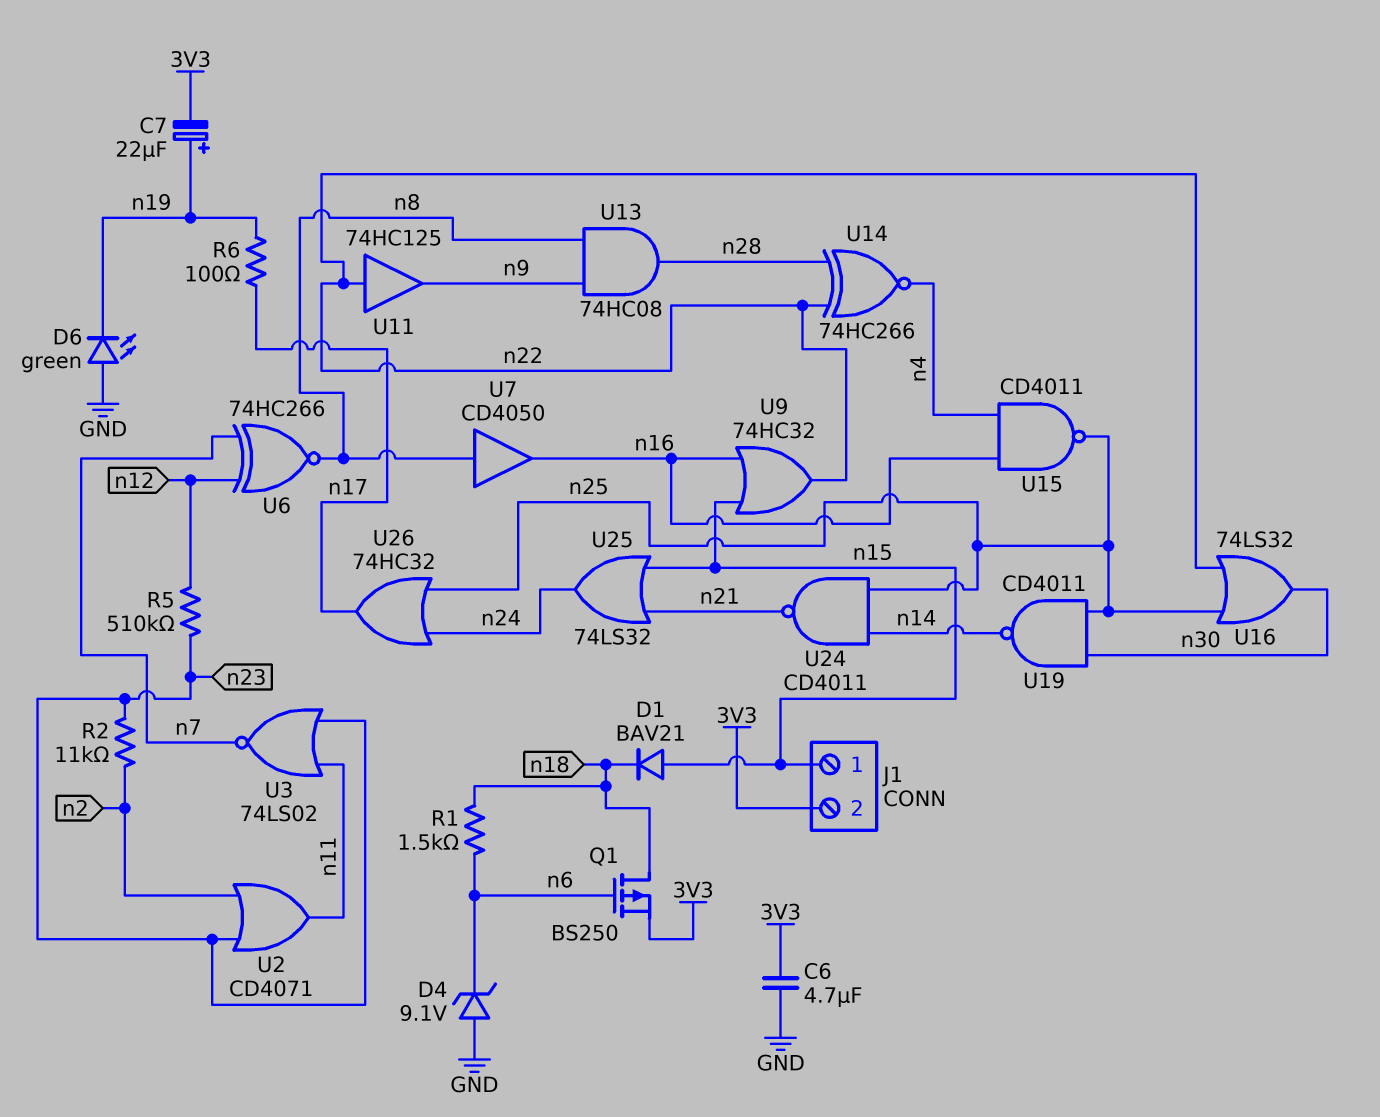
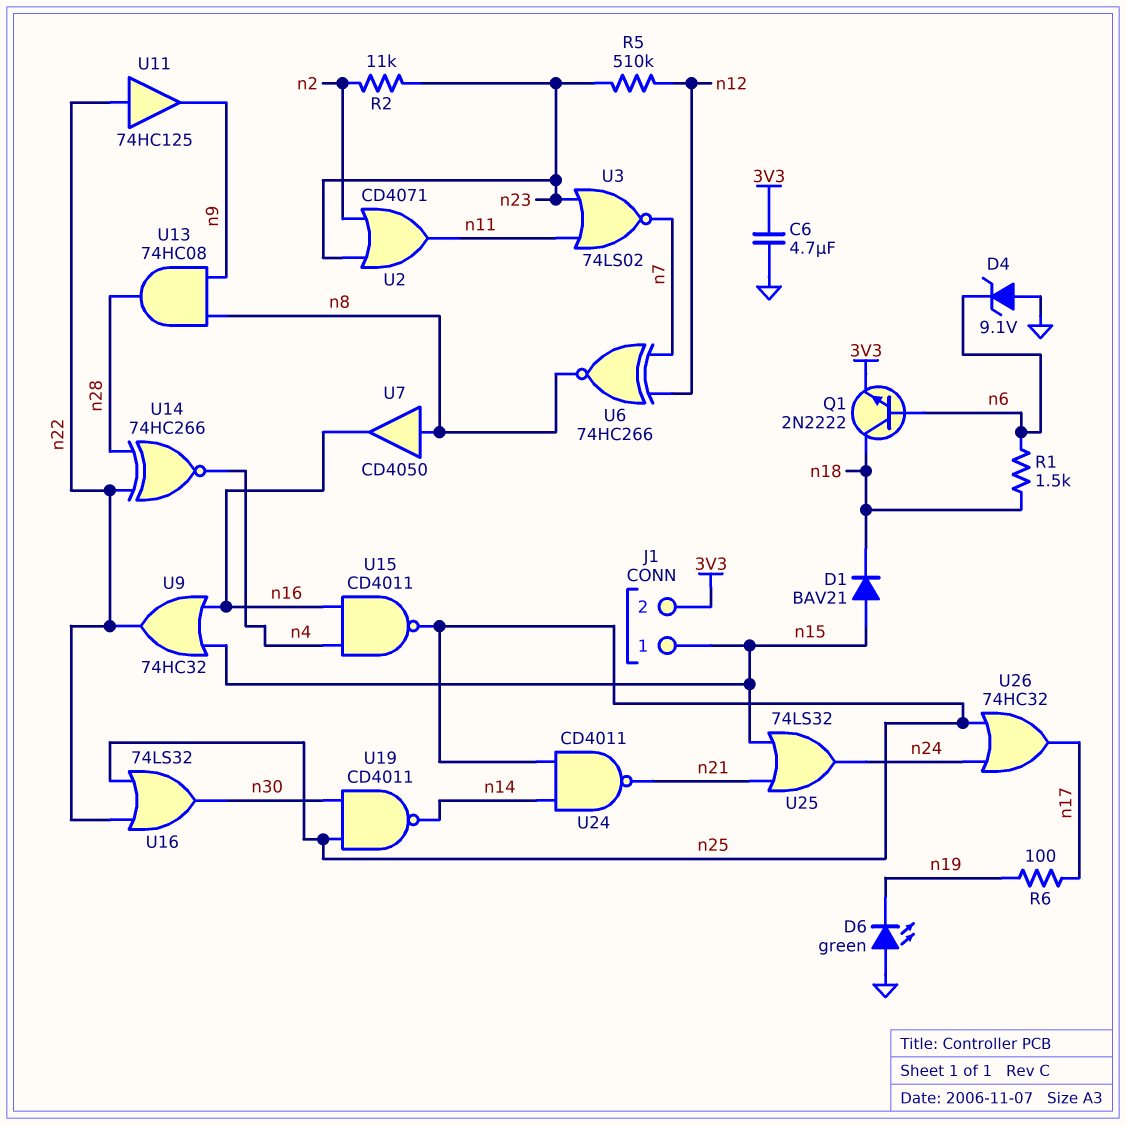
C7: 22uF (plus n19, minus 3V3) -> none
Q1: PMOS BS250 (G n6, D n18, S 3V3) -> NPN 2N2222 (B n6, C n18, E 3V3)

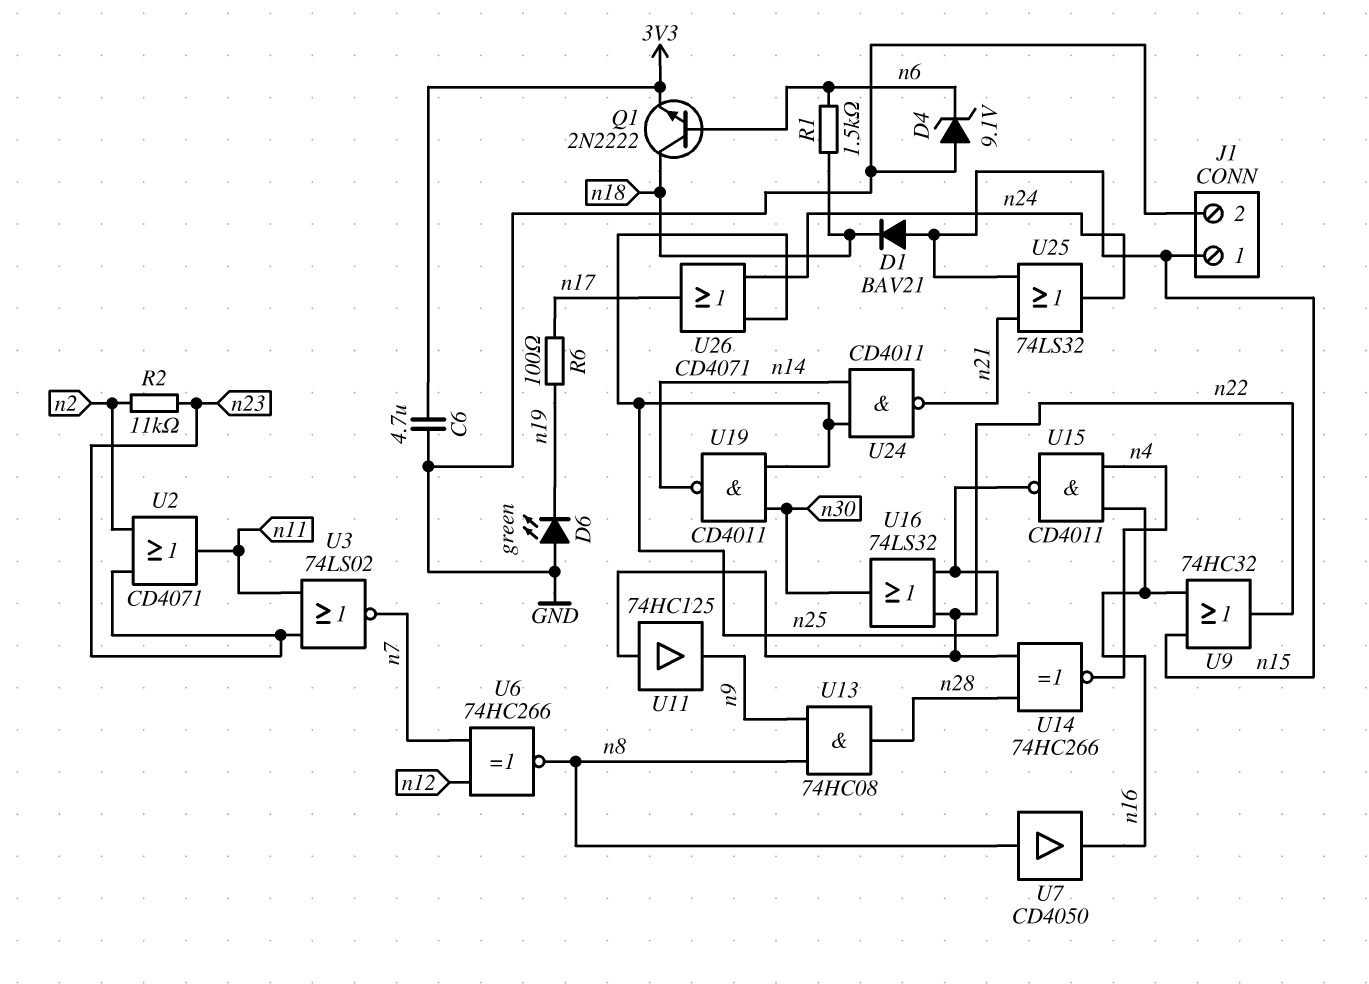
J1 pin 2: 3V3 -> GND
R5: 510k (n12, n23) -> none
U26: OR 74HC32 (in n24, in n25, out n17) -> OR CD4071 (in n24, in n25, out n17)

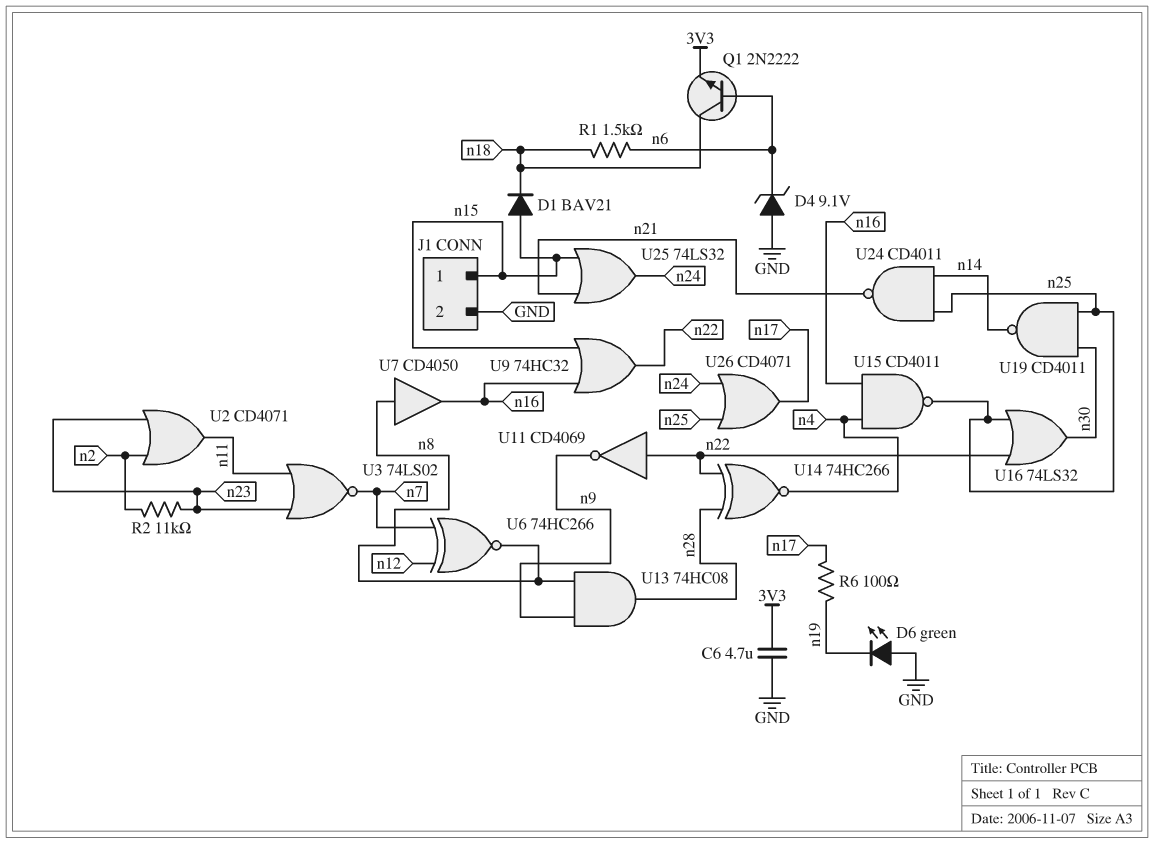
U11: buffer 74HC125 (in n22, out n9) -> NOT CD4069 (in n22, out n9)

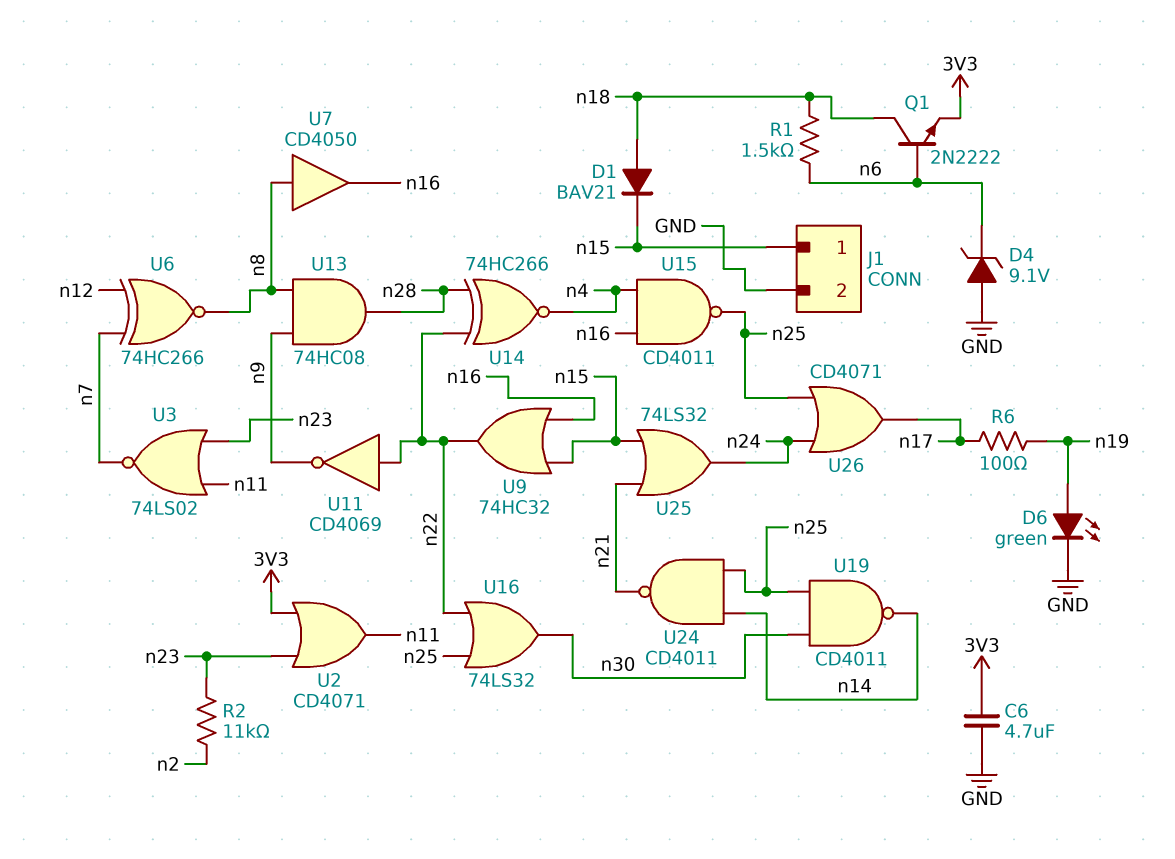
D1: diode BAV21 (A n15, K n18) -> diode BAV21 (A n18, K n15)
D6: LED green (A GND, K n19) -> LED green (A n19, K GND)
U2: OR CD4071 (in n2, in n23, out n11) -> OR CD4071 (in 3V3, in n23, out n11)

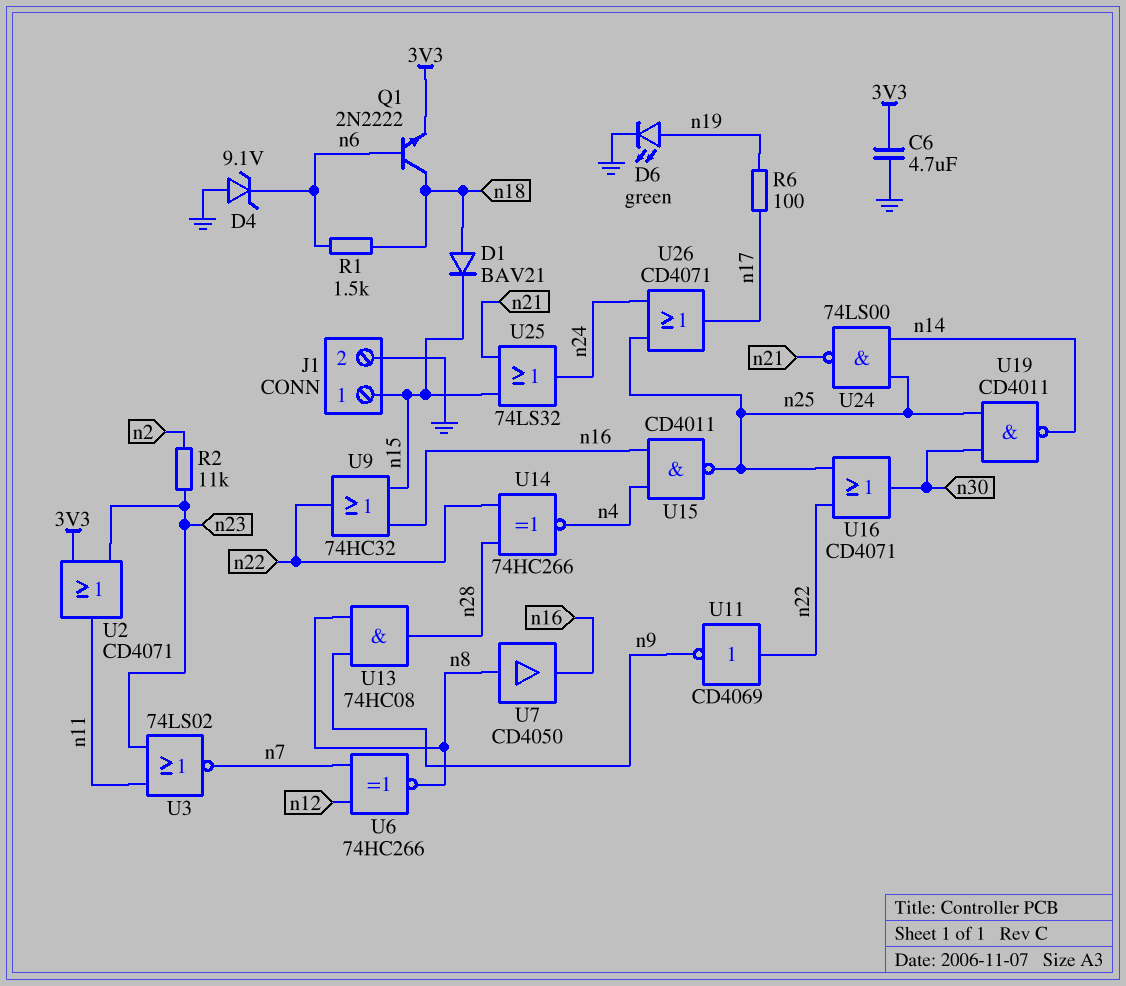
U16: OR 74LS32 (in n22, in n25, out n30) -> OR CD4071 (in n22, in n25, out n30)
U24: NAND CD4011 (in n14, in n25, out n21) -> NAND 74LS00 (in n14, in n25, out n21)

